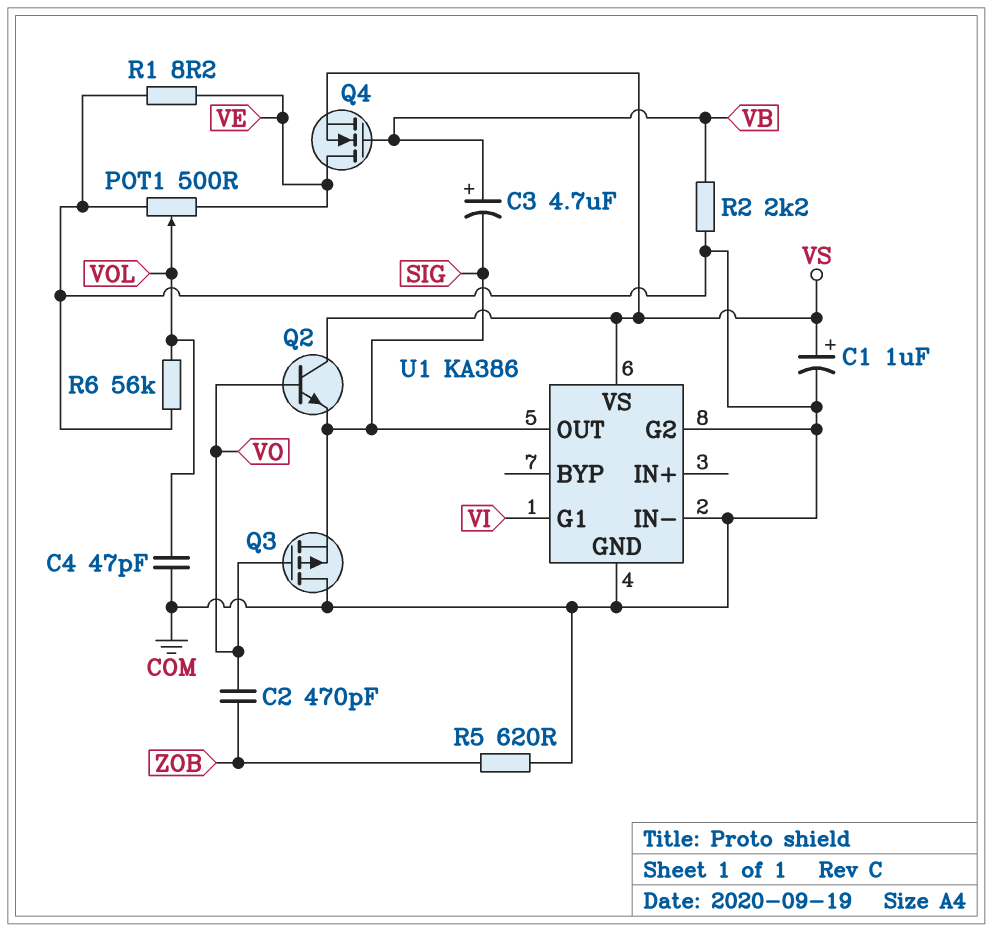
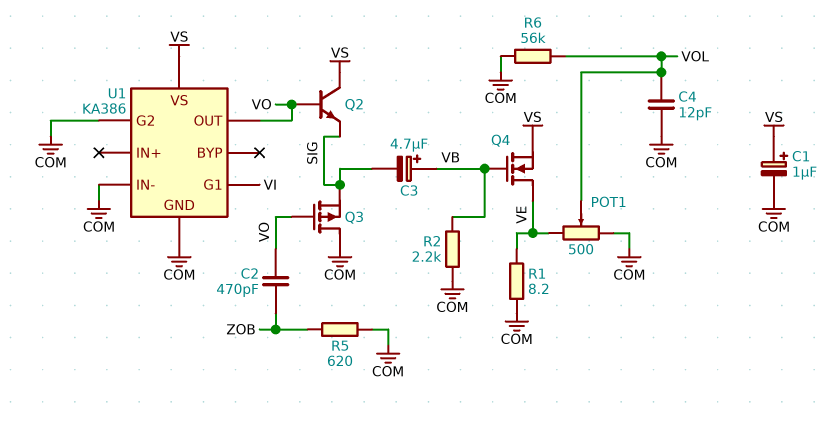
C4: 47pF (COM, VOL) -> 12pF (COM, VOL)
U1 pin OUT: SIG -> VO

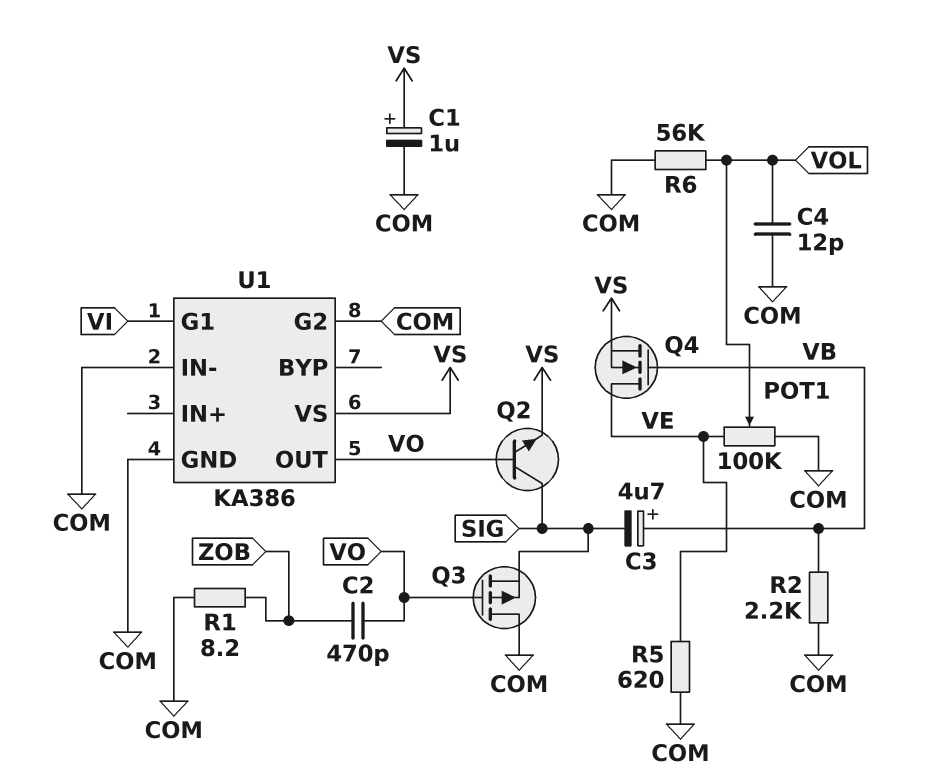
POT1: 500 (COM, VE, wiper VOL) -> 100k (COM, VE, wiper VOL)
Q2: NPN (B VO, C VS, E SIG) -> NPN (B VO, C SIG, E VS)
R1: 8.2 (COM, VE) -> 8.2 (COM, ZOB)
R5: 620 (COM, ZOB) -> 620 (COM, VE)

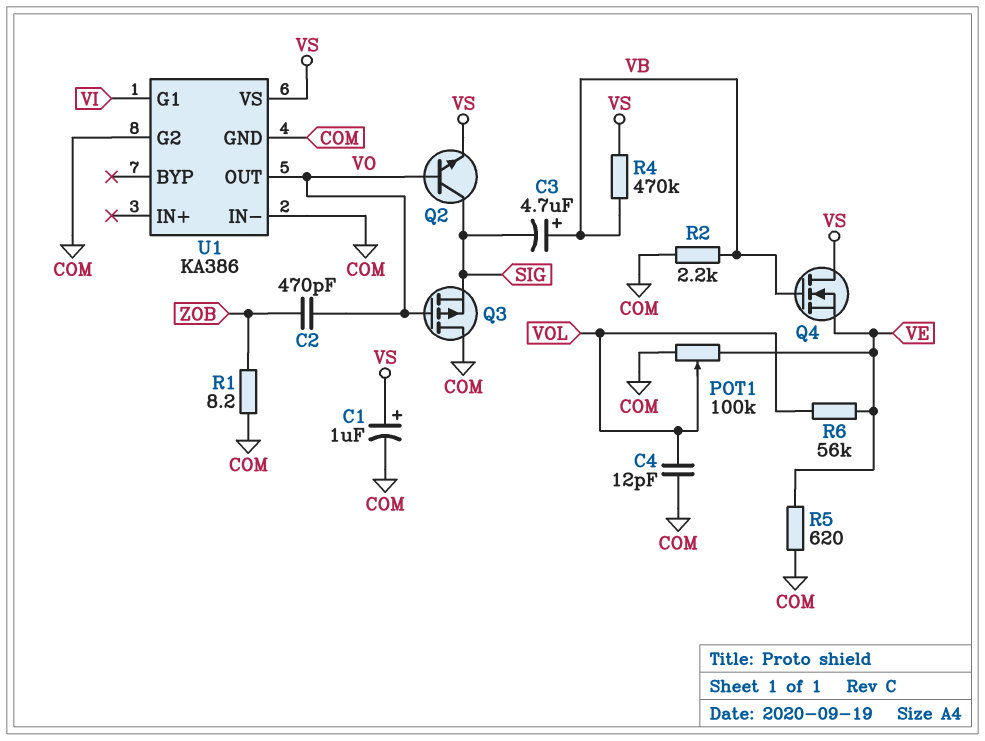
Q4: NMOS (G VB, D VE, S VS) -> NMOS (G VB, D VS, S VE)
R4: none -> 470k (VB, VS)
R6: 56k (COM, VOL) -> 56k (VE, VOL)

